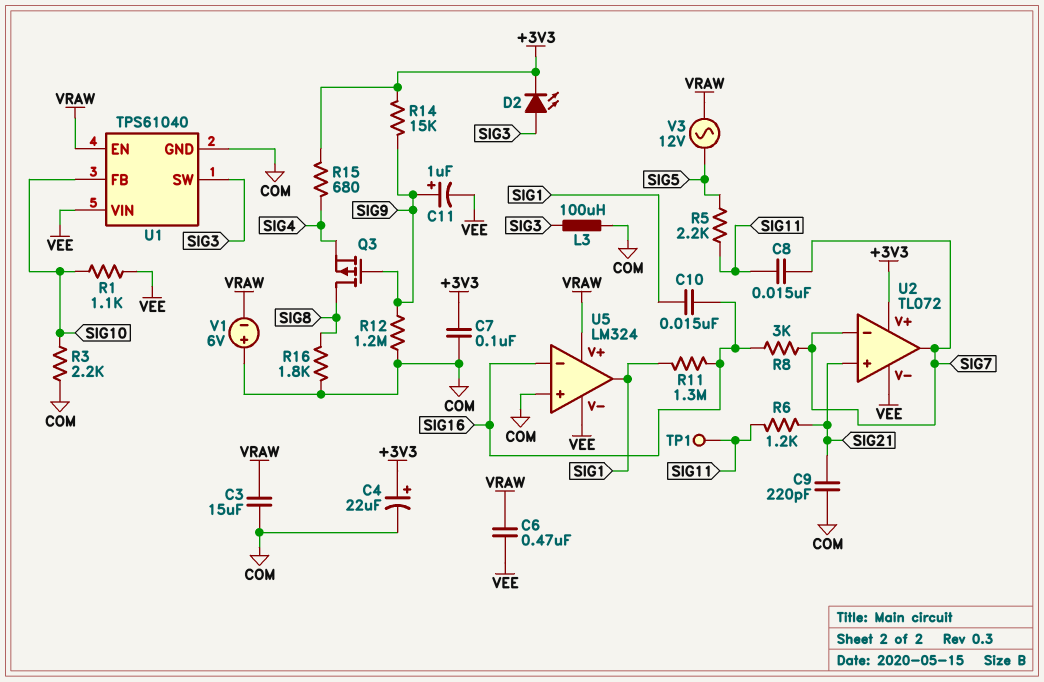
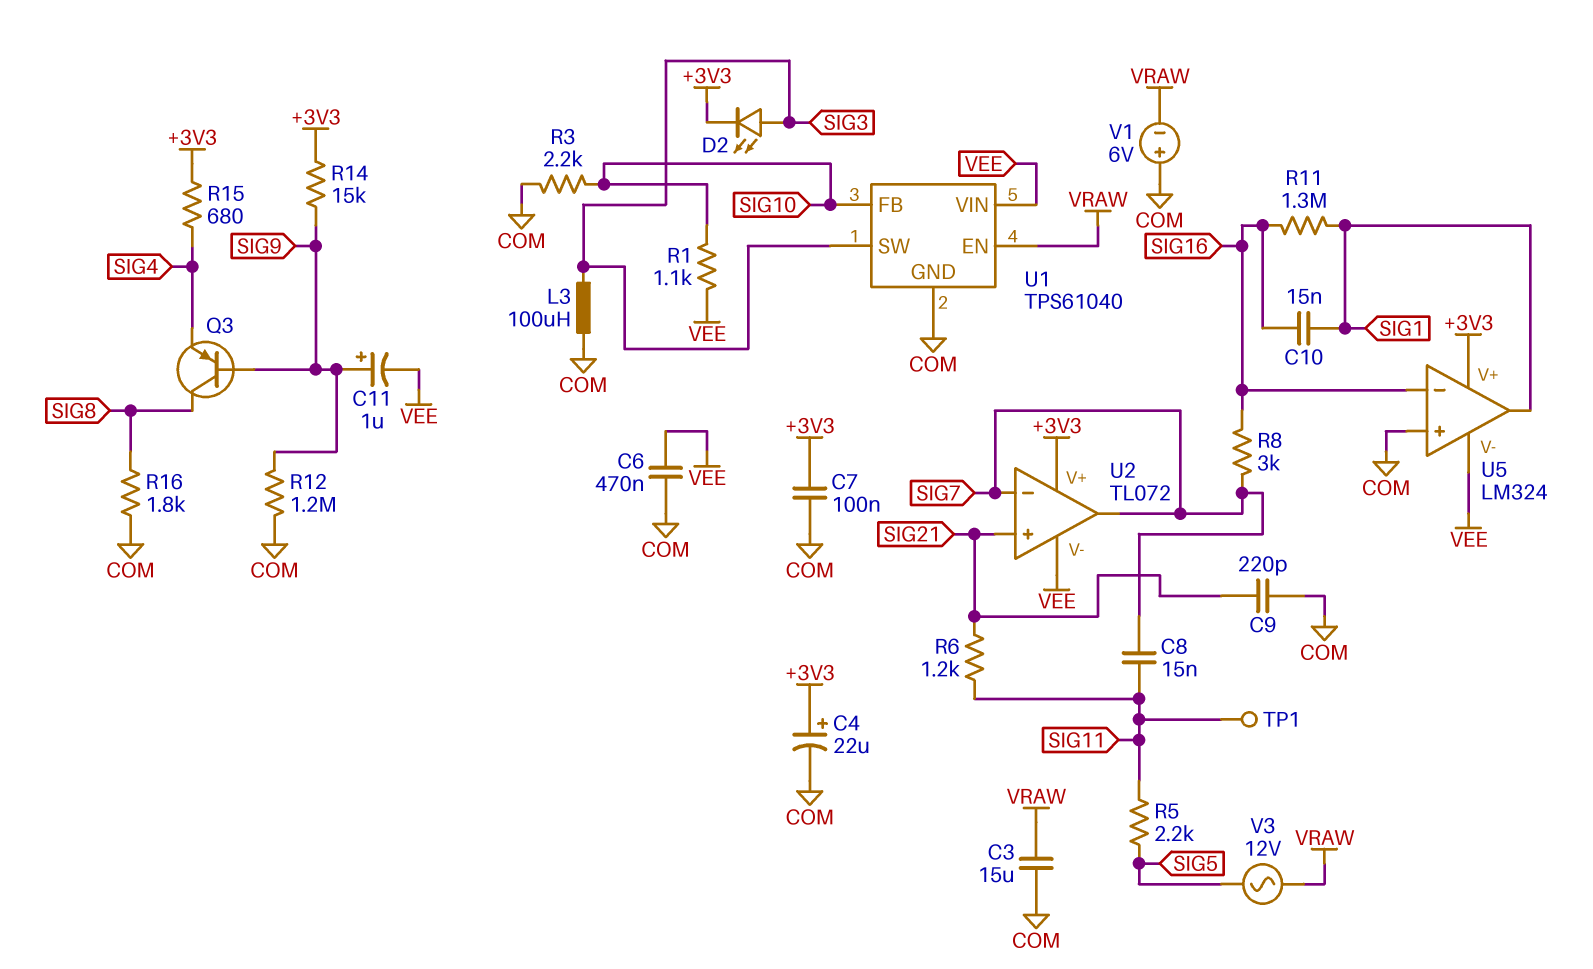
C6: 470nF (VEE, VRAW) -> 470nF (COM, VEE)
Q3: PMOS (G SIG9, D SIG8, S SIG4) -> PNP (B SIG9, C SIG8, E SIG4)
U5 pin V+: VRAW -> +3V3

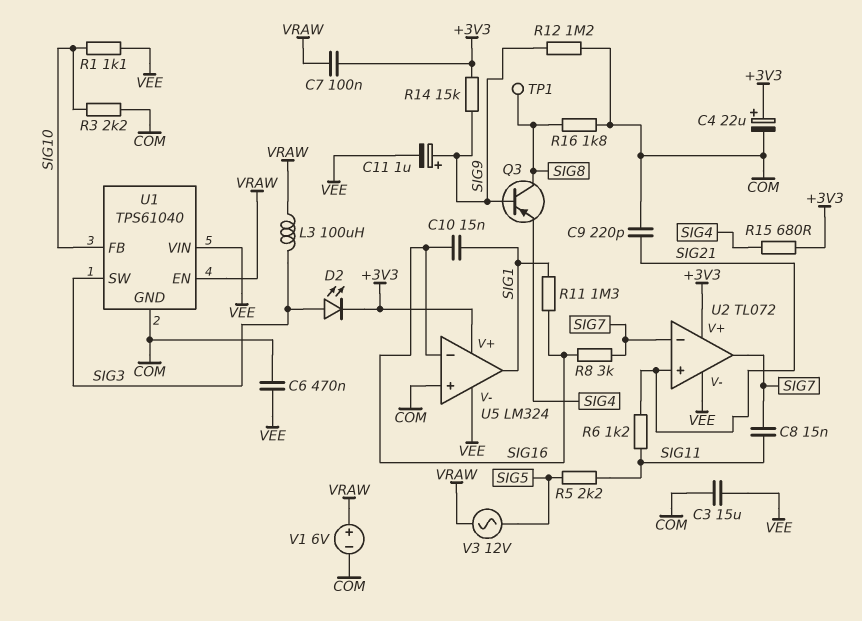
C3: 15uF (COM, VRAW) -> 15uF (COM, VEE)
C7: 100nF (+3V3, COM) -> 100nF (+3V3, VRAW)
L3: 100uH (COM, SIG3) -> 100uH (SIG3, VRAW)
TP1: test point (SIG11) -> test point (SIG8)
V1: 6V (plus COM, minus VRAW) -> 6V (plus VRAW, minus COM)

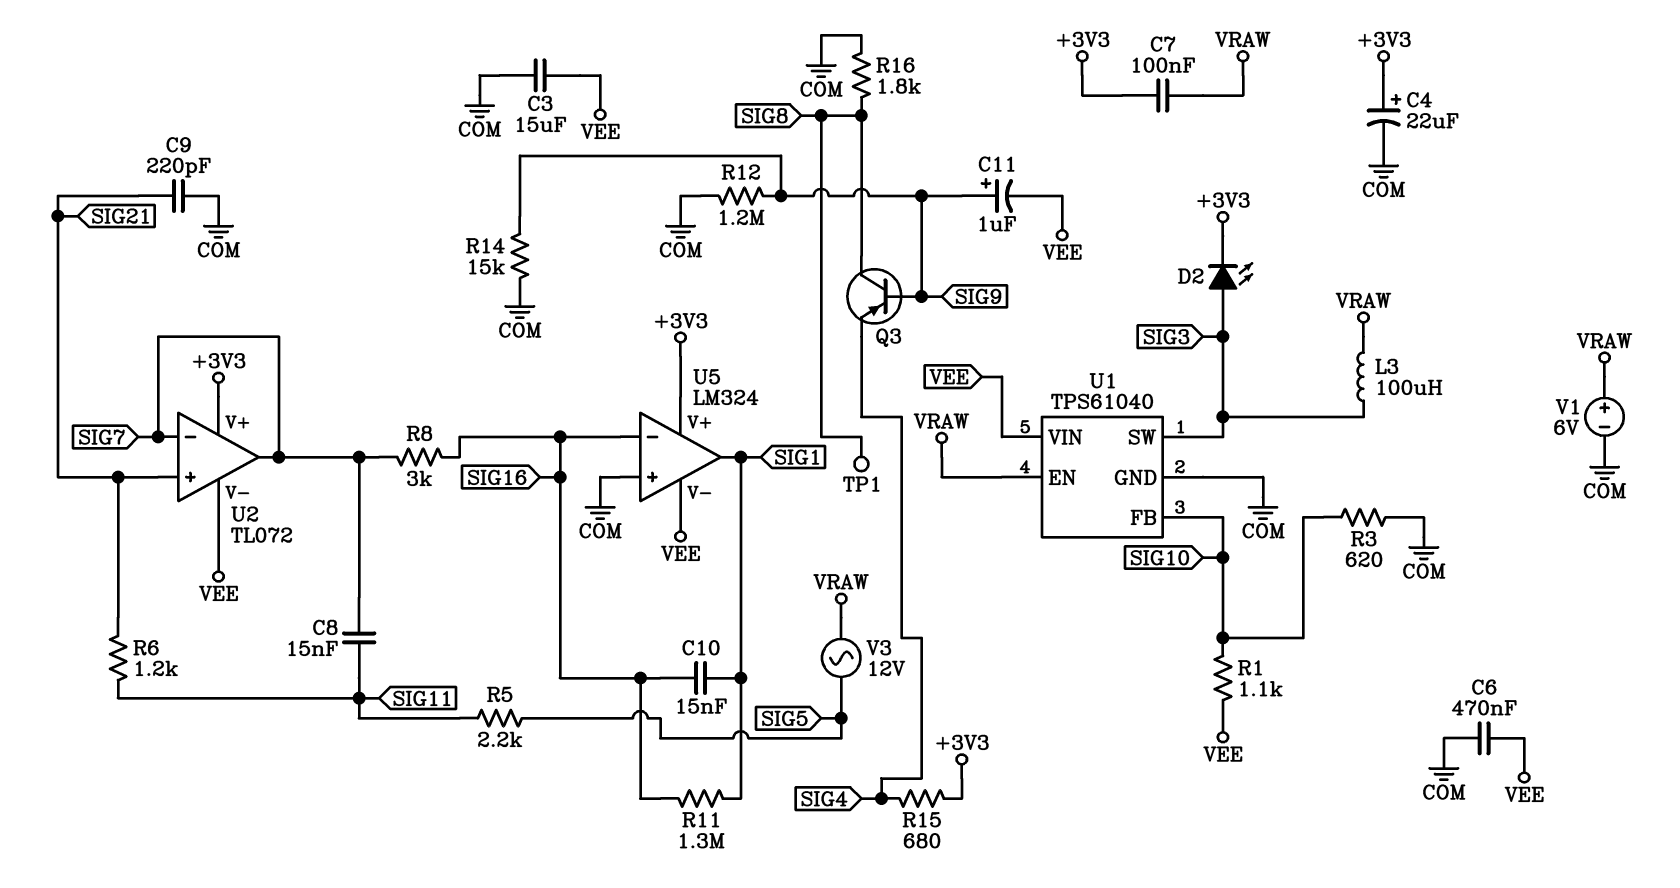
R3: 2.2k (COM, SIG10) -> 620 (COM, SIG10)
R14: 15k (+3V3, SIG9) -> 15k (COM, SIG9)

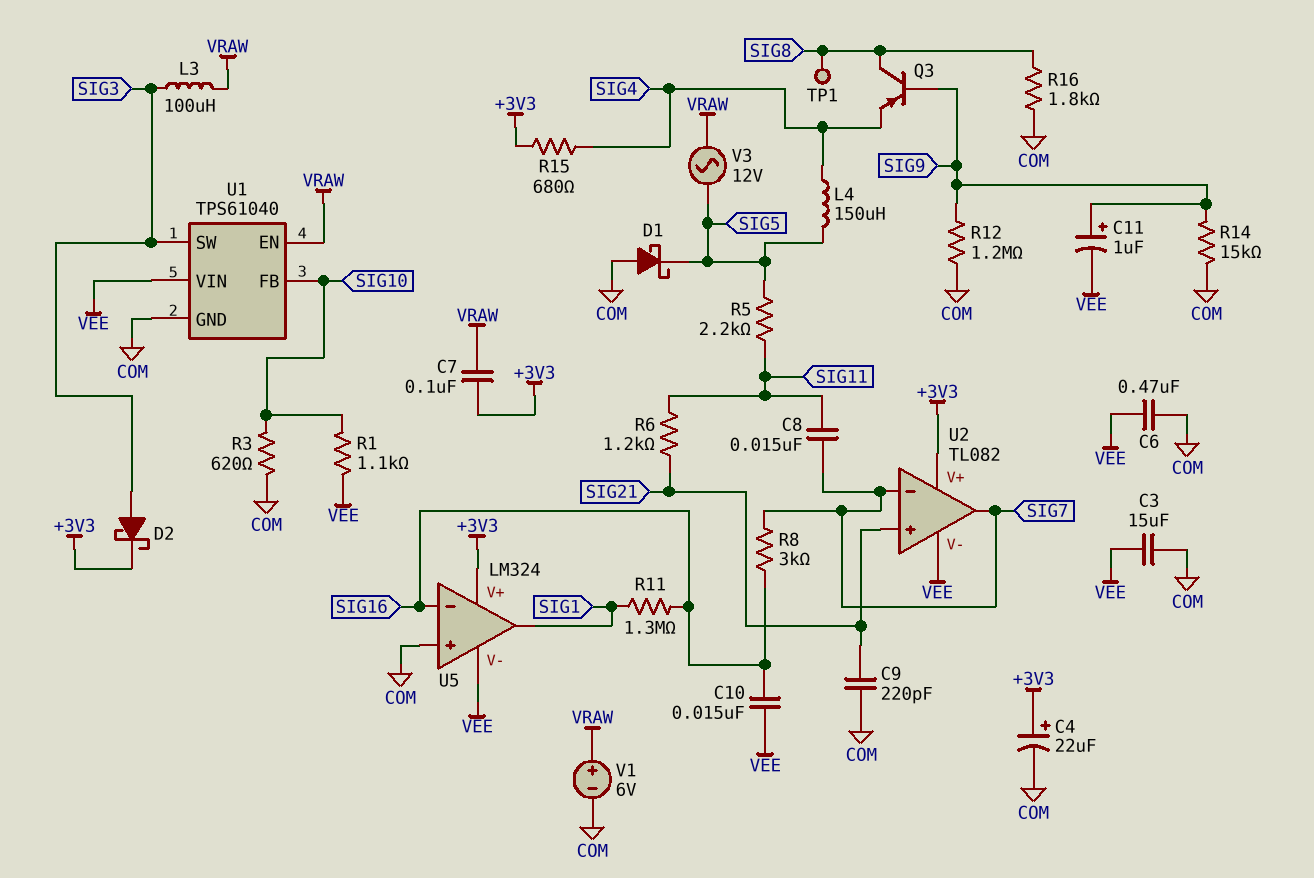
C10: 15nF (SIG1, SIG16) -> 15nF (SIG16, VEE)
D1: none -> schottky (A COM, K SIG5)
D2: LED (A SIG3, K +3V3) -> schottky (A SIG3, K +3V3)
L4: none -> 150uH (SIG4, SIG5)
U2: TL072 -> TL082

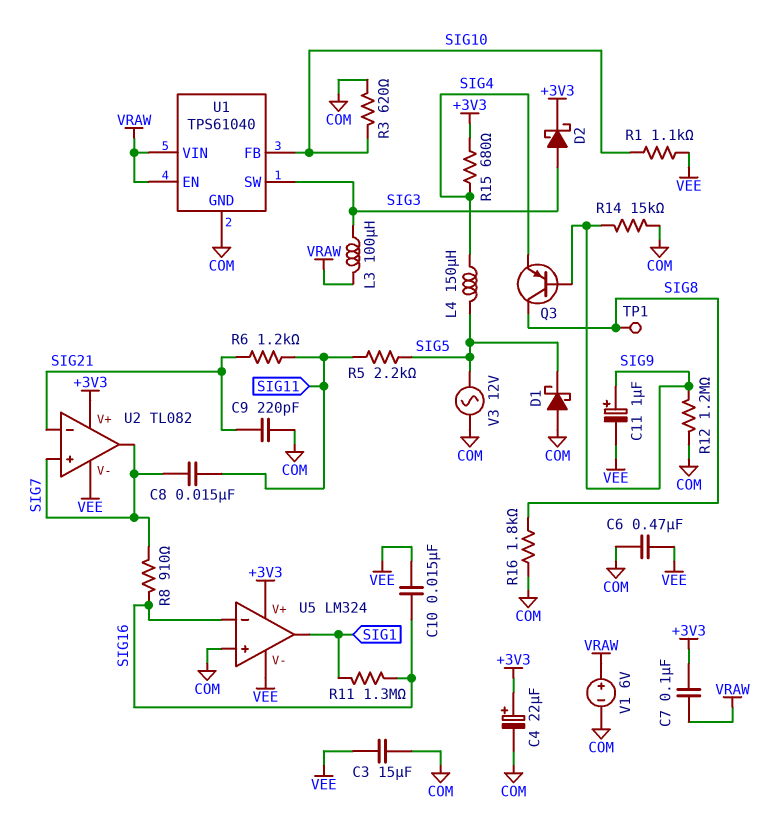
R8: 3k (SIG7, SIG16) -> 910 (SIG7, SIG16)
U1 pin VIN: VEE -> VRAW
U2 pin in+: SIG21 -> SIG7
U2 pin in-: SIG7 -> SIG21
V3: AC 12V (SIG5, VRAW) -> AC 12V (COM, SIG5)

